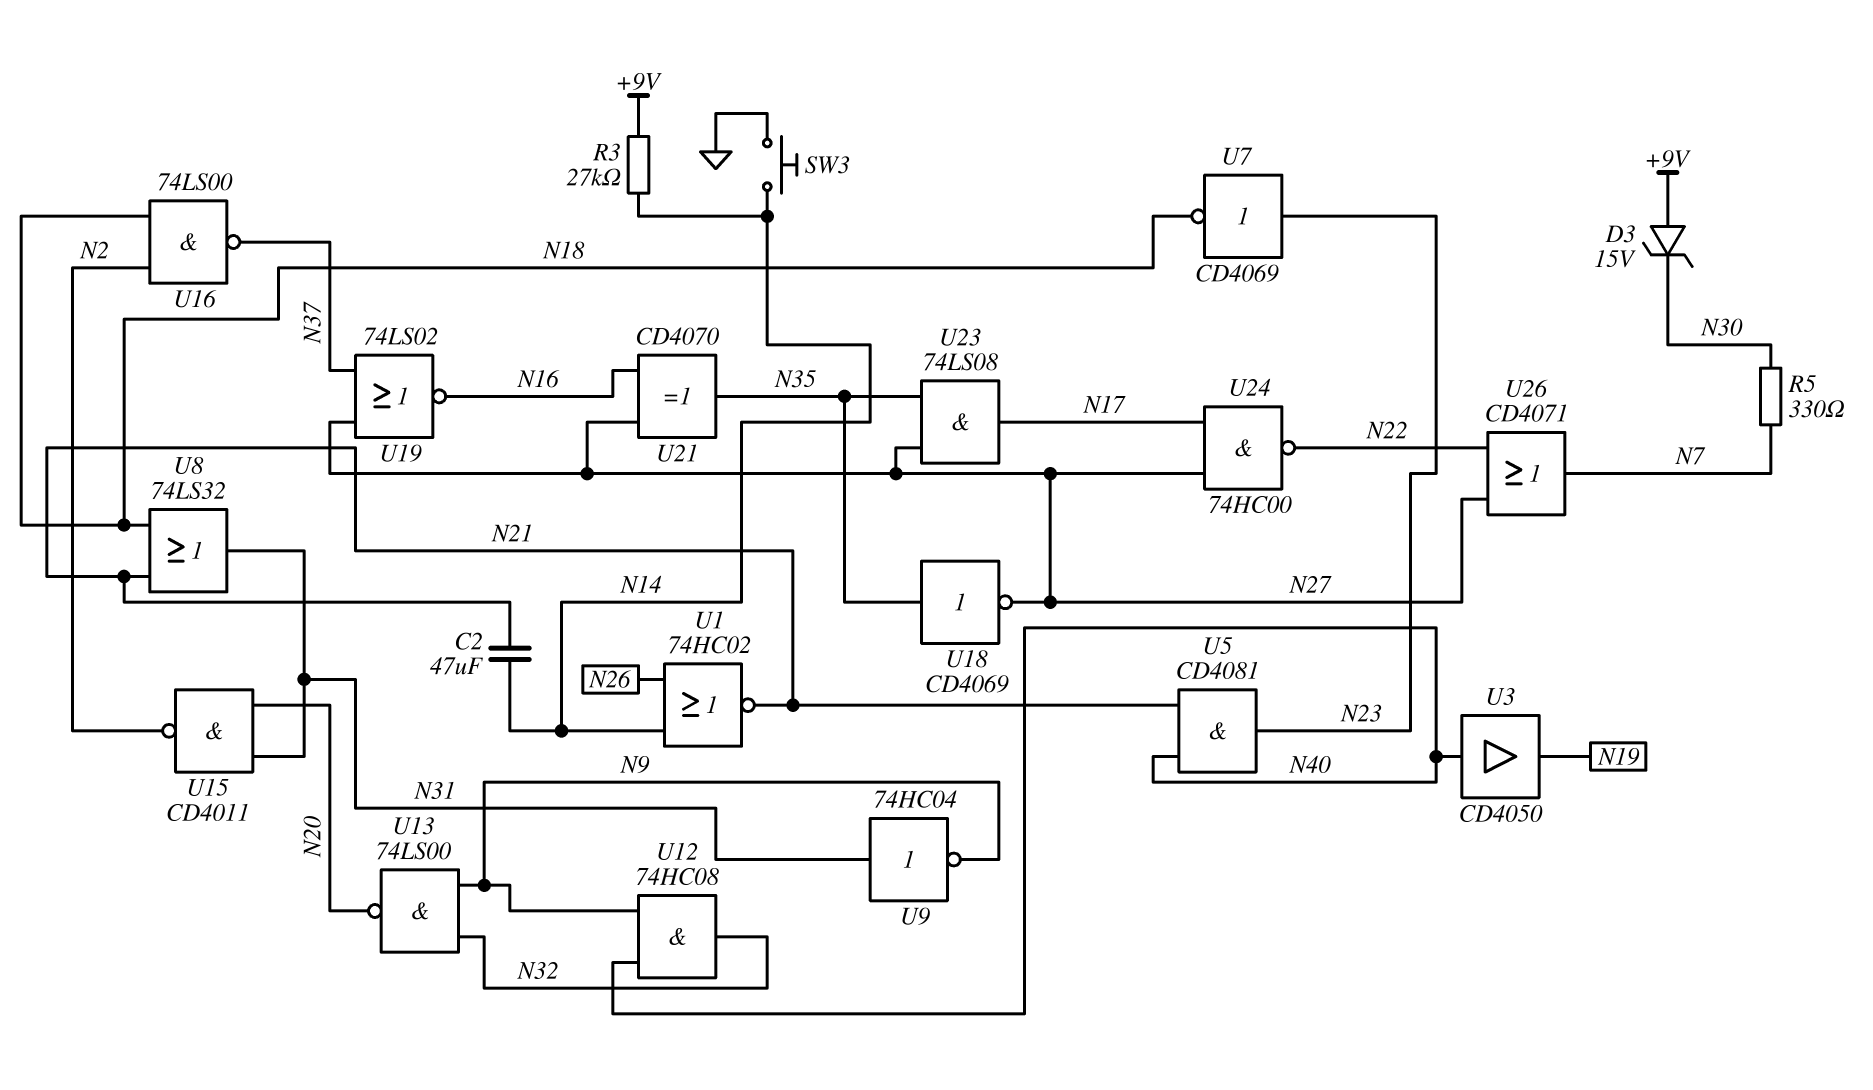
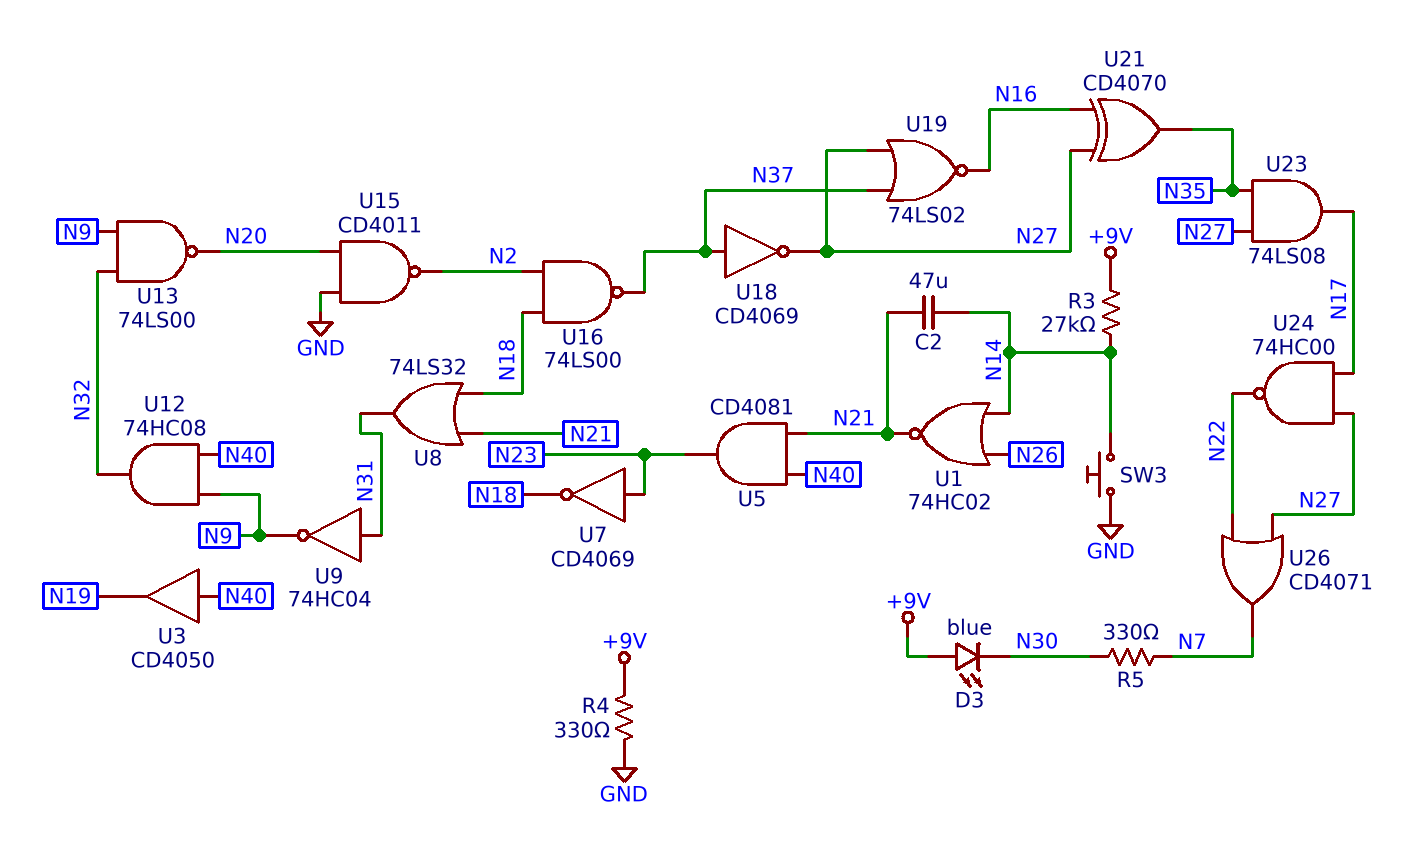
D3: zener 15V (A +9V, K N30) -> LED blue (A +9V, K N30)
R4: none -> 330 (+9V, GND)
U15: NAND CD4011 (in N20, in N31, out N2) -> NAND CD4011 (in GND, in N20, out N2)
U18: NOT CD4069 (in N35, out N27) -> NOT CD4069 (in N37, out N27)

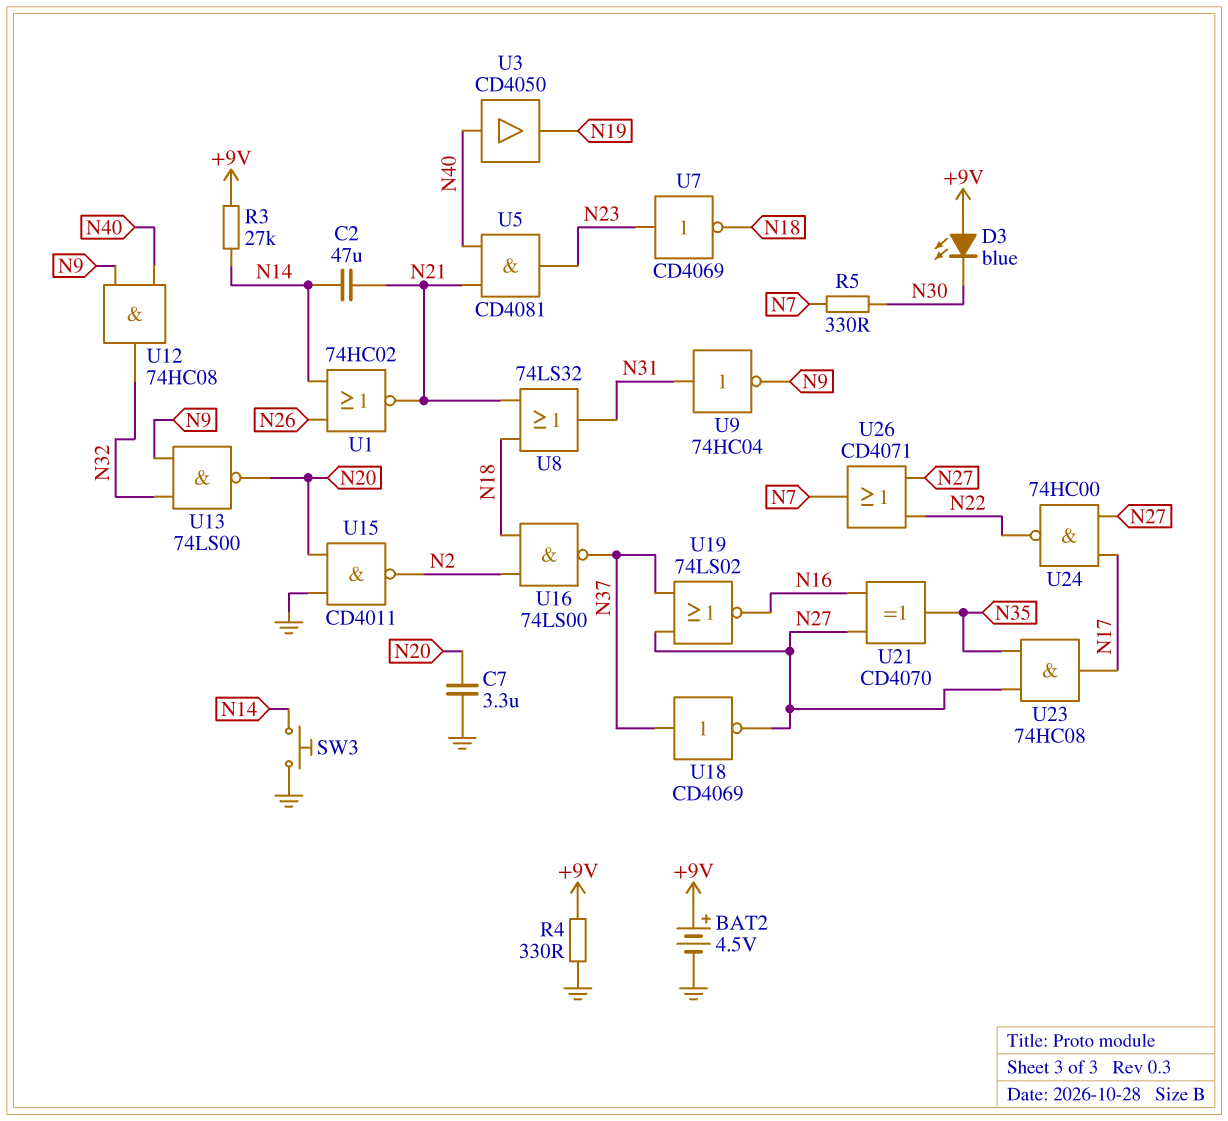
BAT2: none -> 4.5V (plus +9V, minus GND)
C7: none -> 3.3uF (GND, N20)
U23: AND 74LS08 (in N27, in N35, out N17) -> AND 74HC08 (in N27, in N35, out N17)

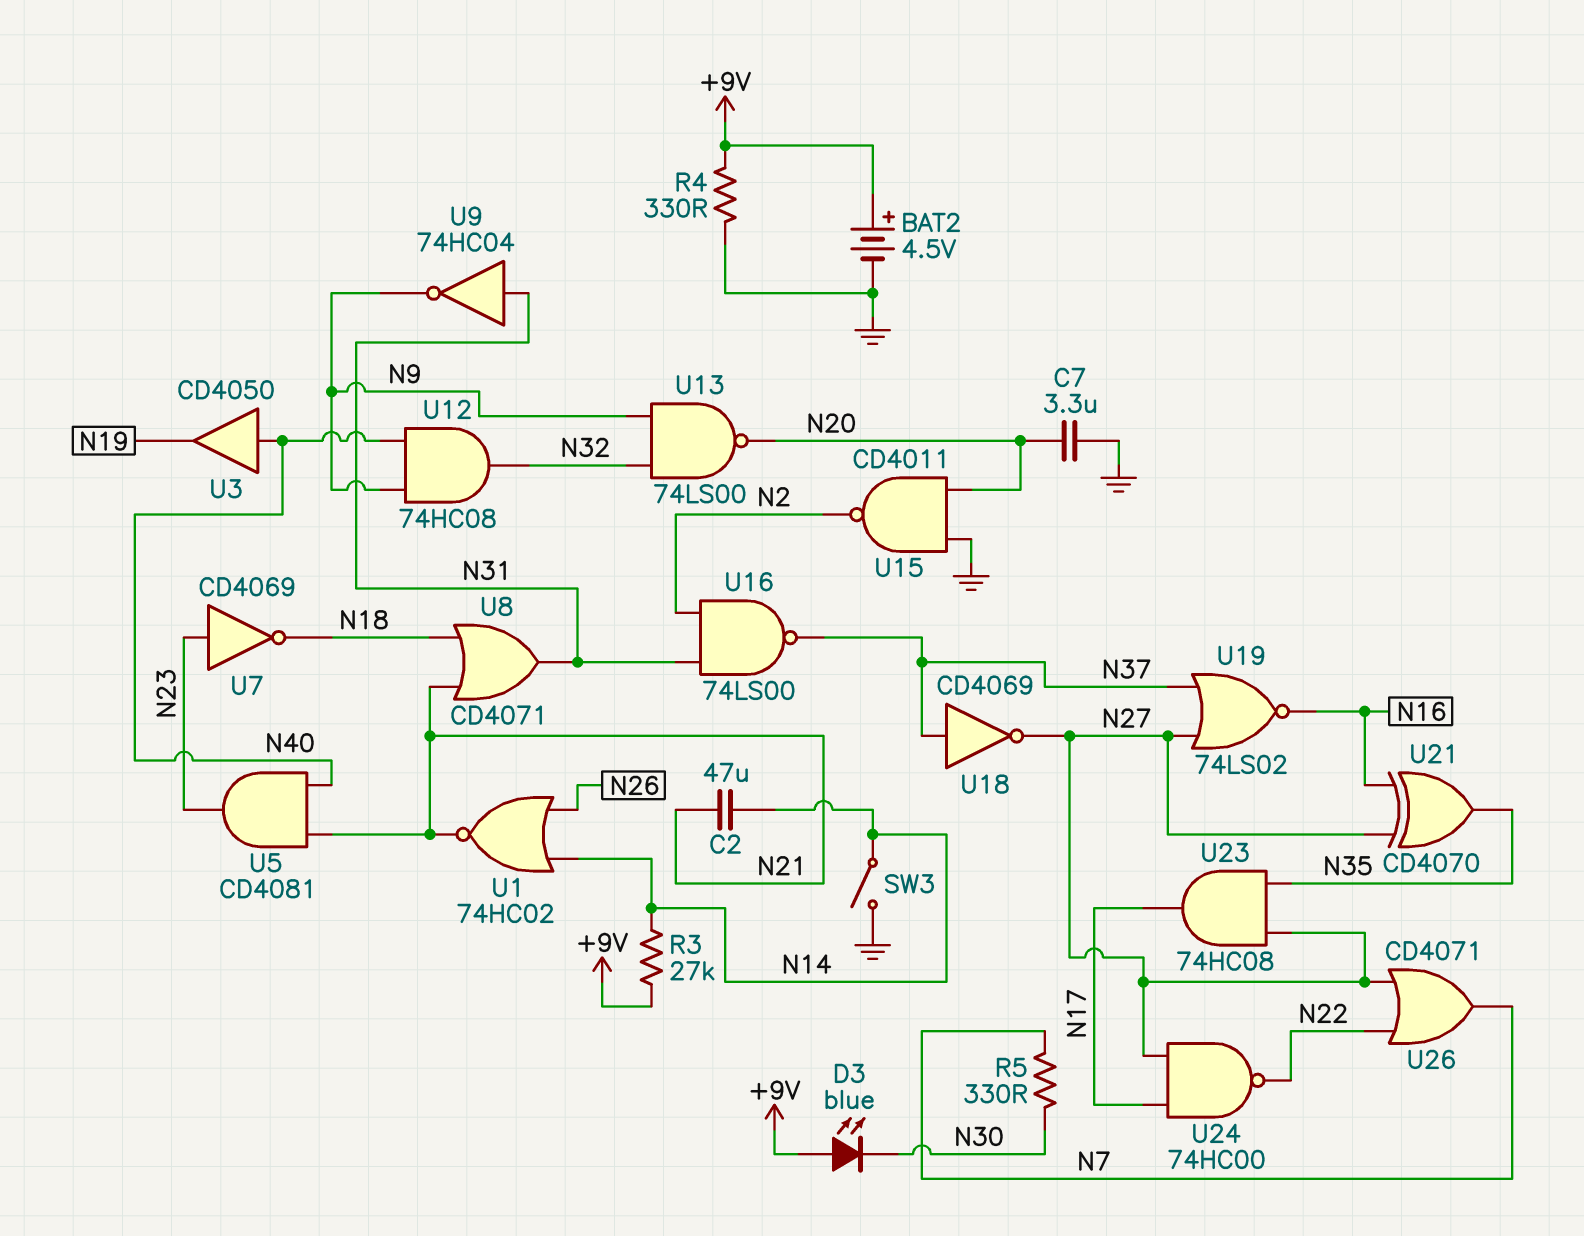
SW3: button (GND, N14) -> switch (GND, N14)
U8: OR 74LS32 (in N18, in N21, out N31) -> OR CD4071 (in N18, in N21, out N31)
U16: NAND 74LS00 (in N2, in N18, out N37) -> NAND 74LS00 (in N2, in N31, out N37)

